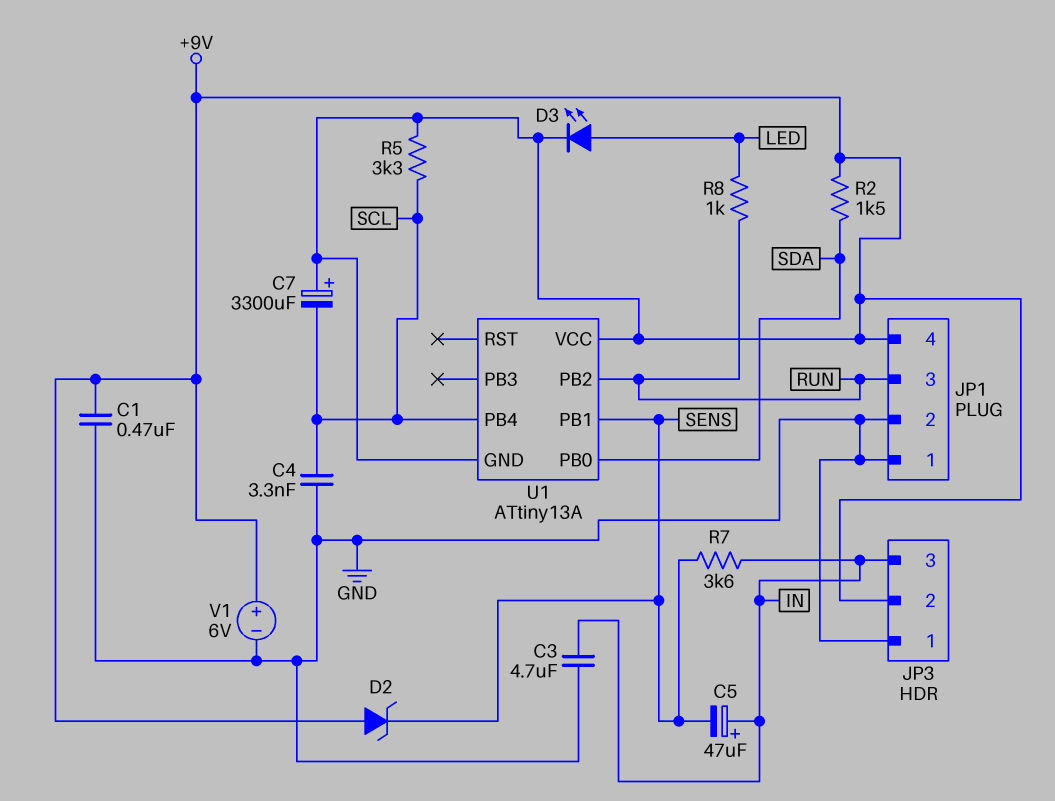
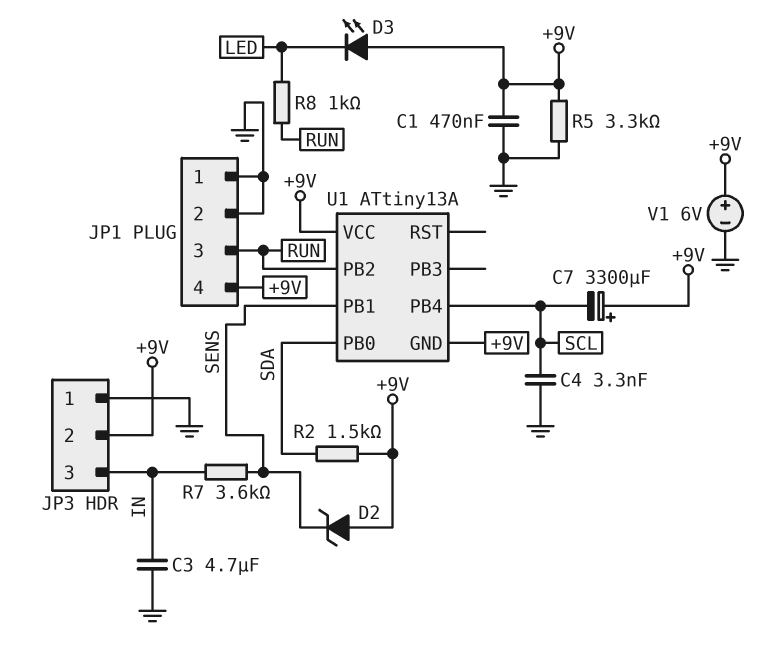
C5: 47uF (plus IN, minus SENS) -> none
D3: LED (A LED, K +9V) -> LED (A +9V, K LED)
R5: 3.3k (+9V, SCL) -> 3.3k (+9V, GND)

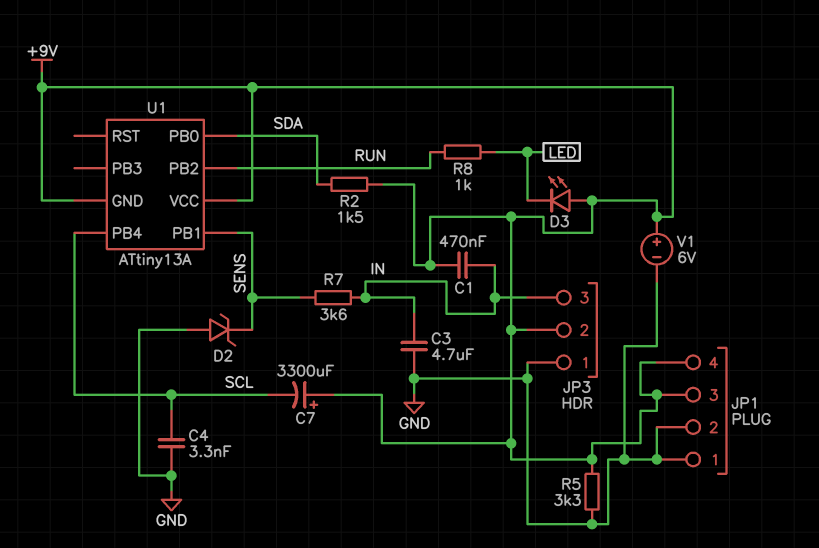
C1: 470nF (+9V, GND) -> 470nF (+9V, IN)
D2: zener (A +9V, K SENS) -> zener (A GND, K SENS)
JP1 pin 3: RUN -> +9V

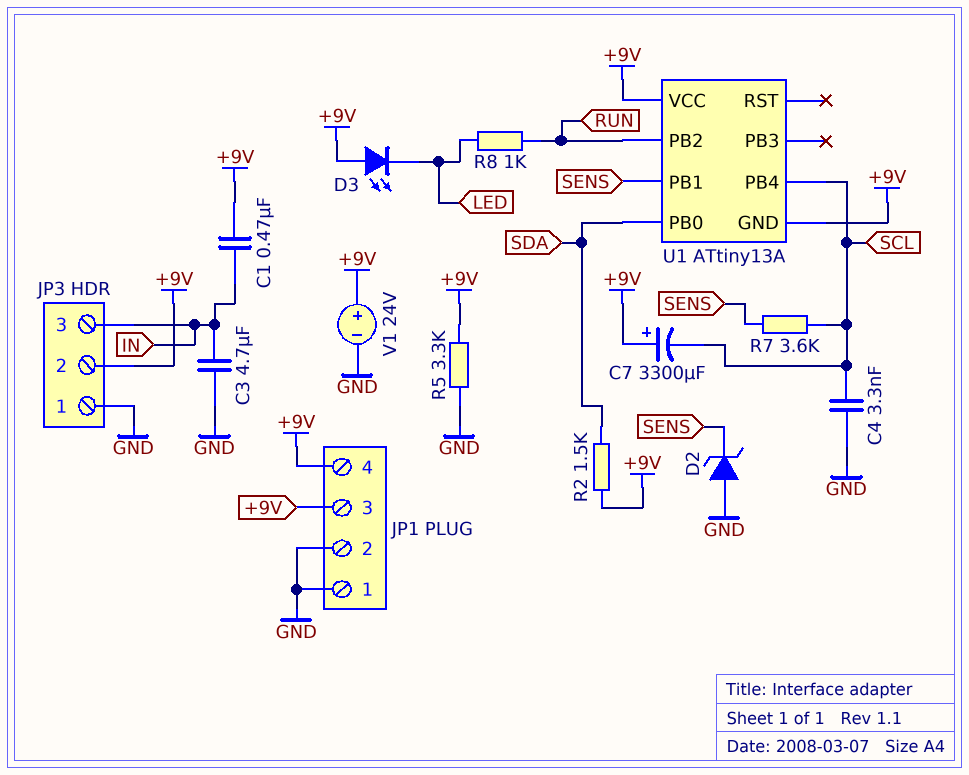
R7: 3.6k (IN, SENS) -> 3.6k (SCL, SENS)
V1: 6V (plus +9V, minus GND) -> 24V (plus +9V, minus GND)

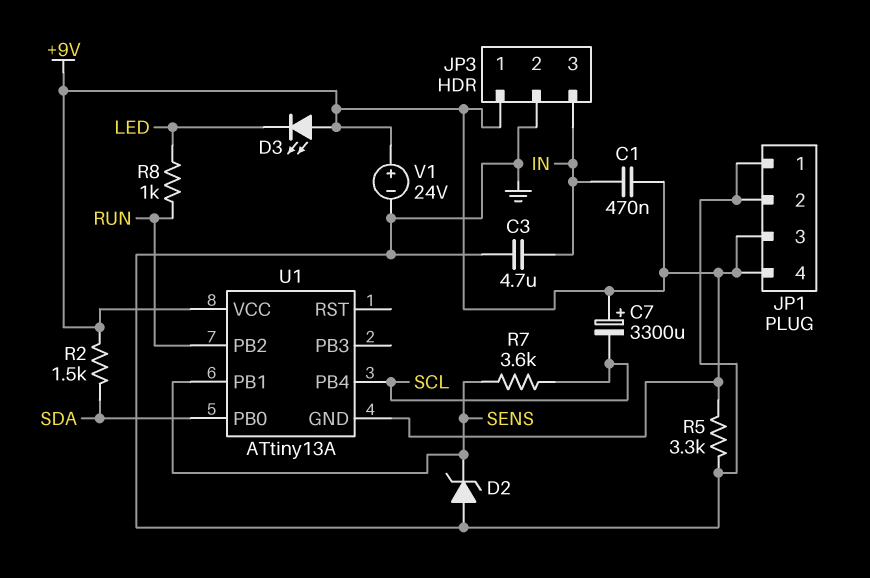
C4: 3.3nF (GND, SCL) -> none
JP3 pin 1: GND -> +9V
JP3 pin 2: +9V -> GND

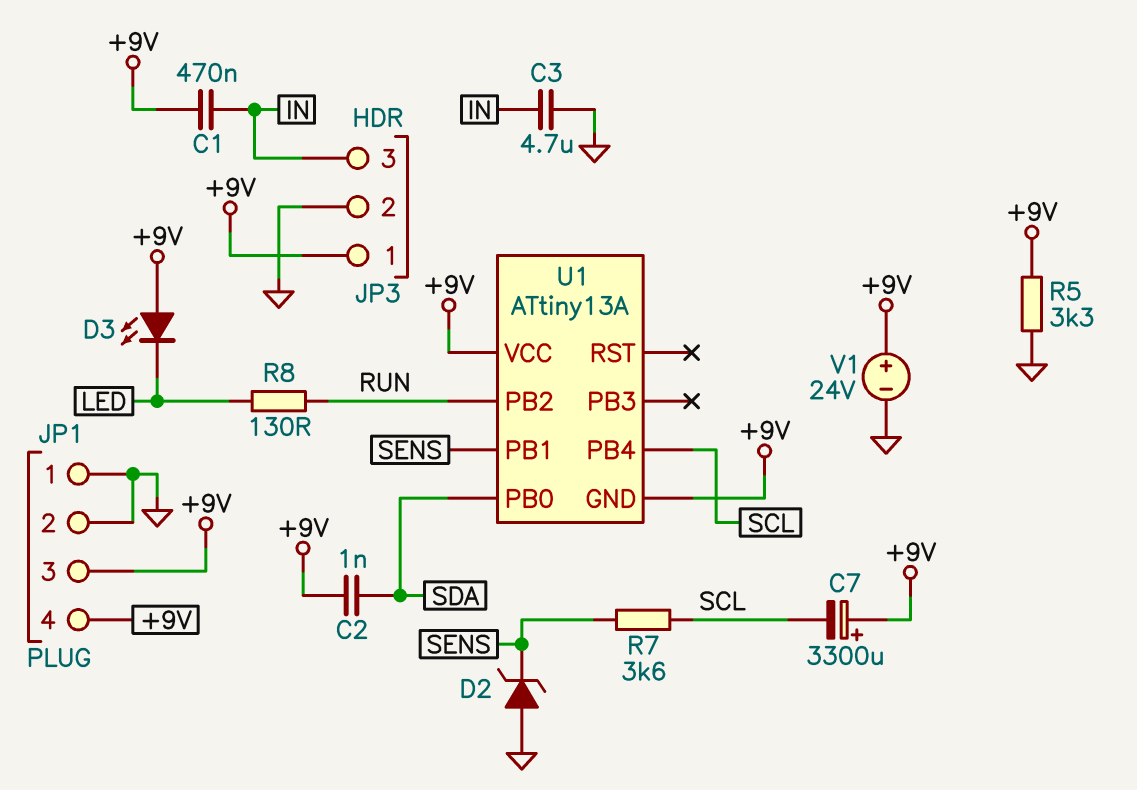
C2: none -> 1nF (+9V, SDA)
R2: 1.5k (+9V, SDA) -> none
R8: 1k (LED, RUN) -> 130 (LED, RUN)

